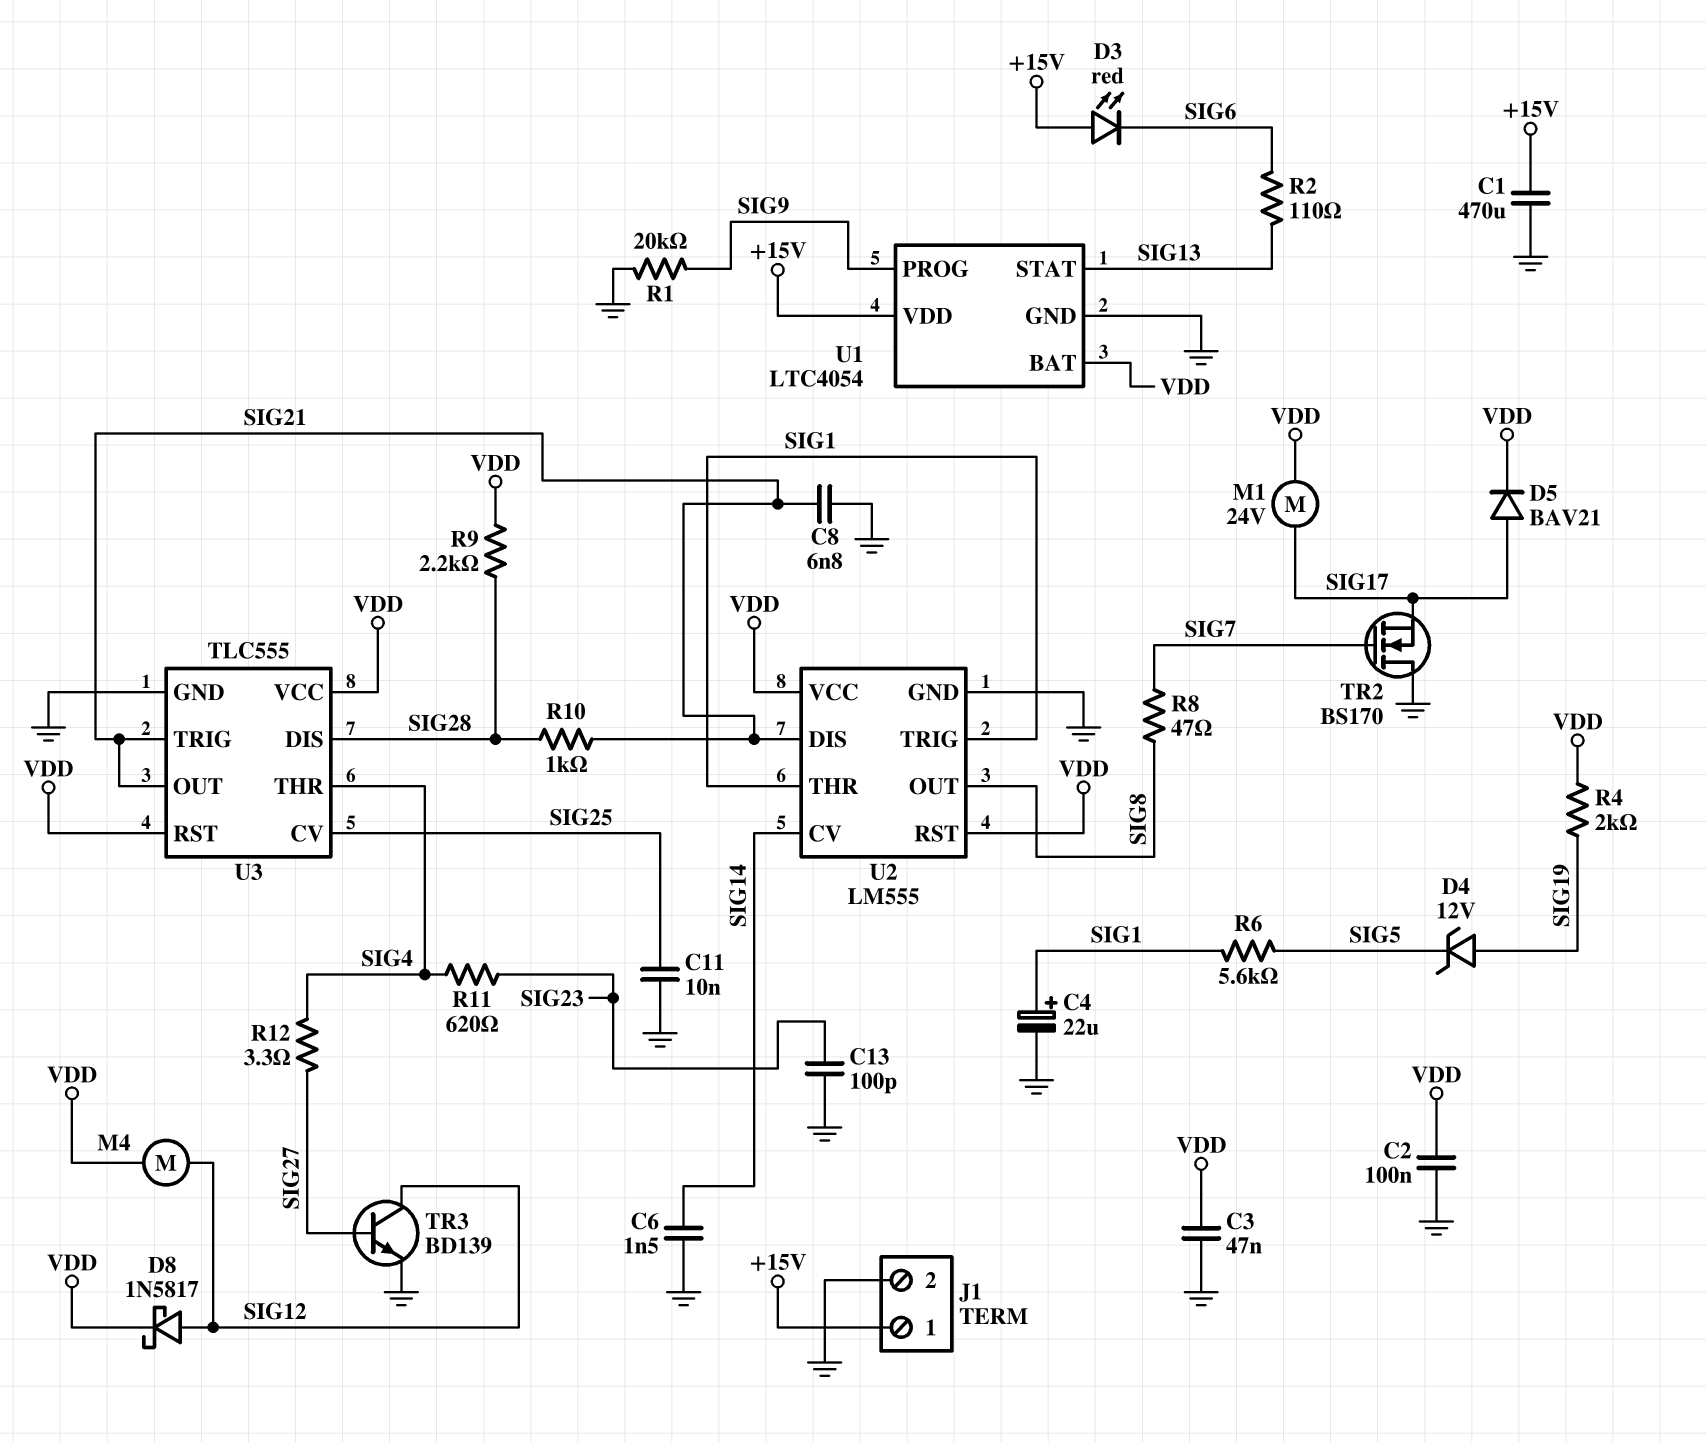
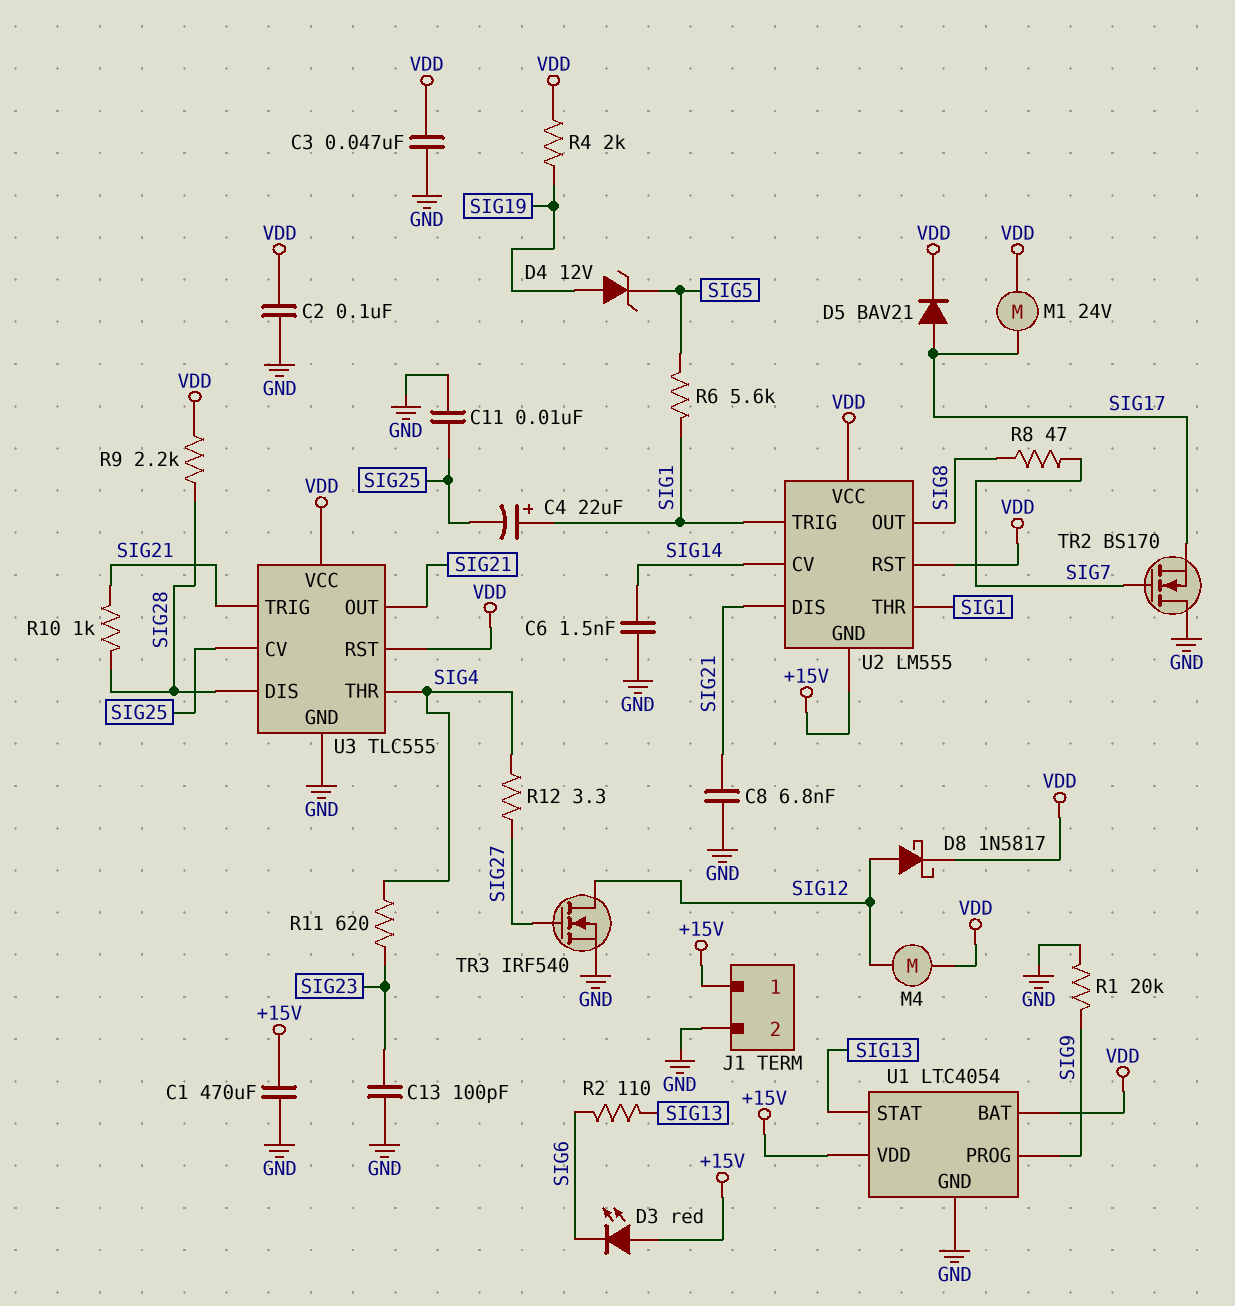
C4: 22uF (plus SIG1, minus GND) -> 22uF (plus SIG1, minus SIG25)
TR3: NPN BD139 (B SIG27, C SIG12, E GND) -> NMOS IRF540 (G SIG27, D SIG12, S GND)
U2 pin GND: GND -> +15V

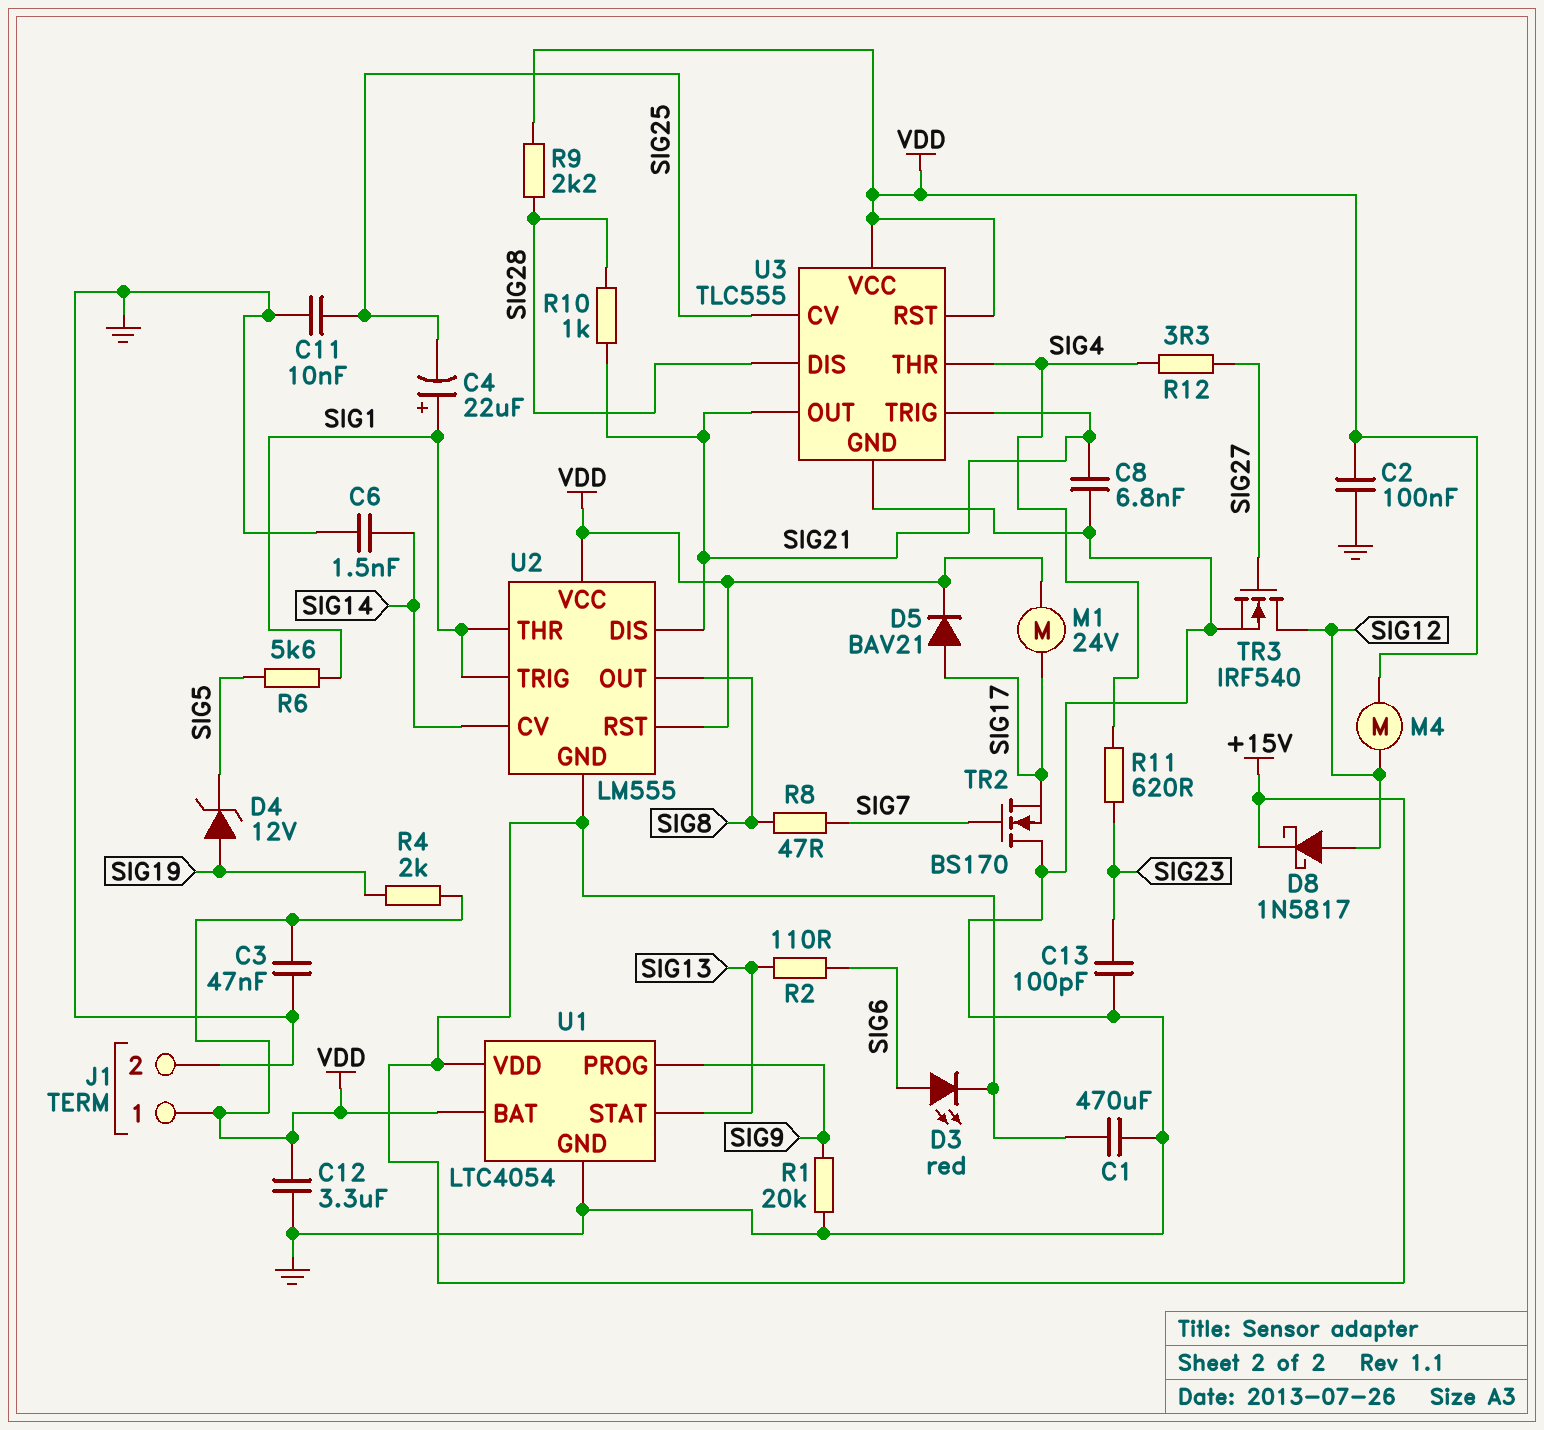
C12: none -> 3.3uF (GND, VDD)
D3: LED red (A +15V, K SIG6) -> LED red (A SIG6, K +15V)
D8: schottky 1N5817 (A SIG12, K VDD) -> schottky 1N5817 (A SIG12, K +15V)
J1 pin 1: +15V -> VDD

